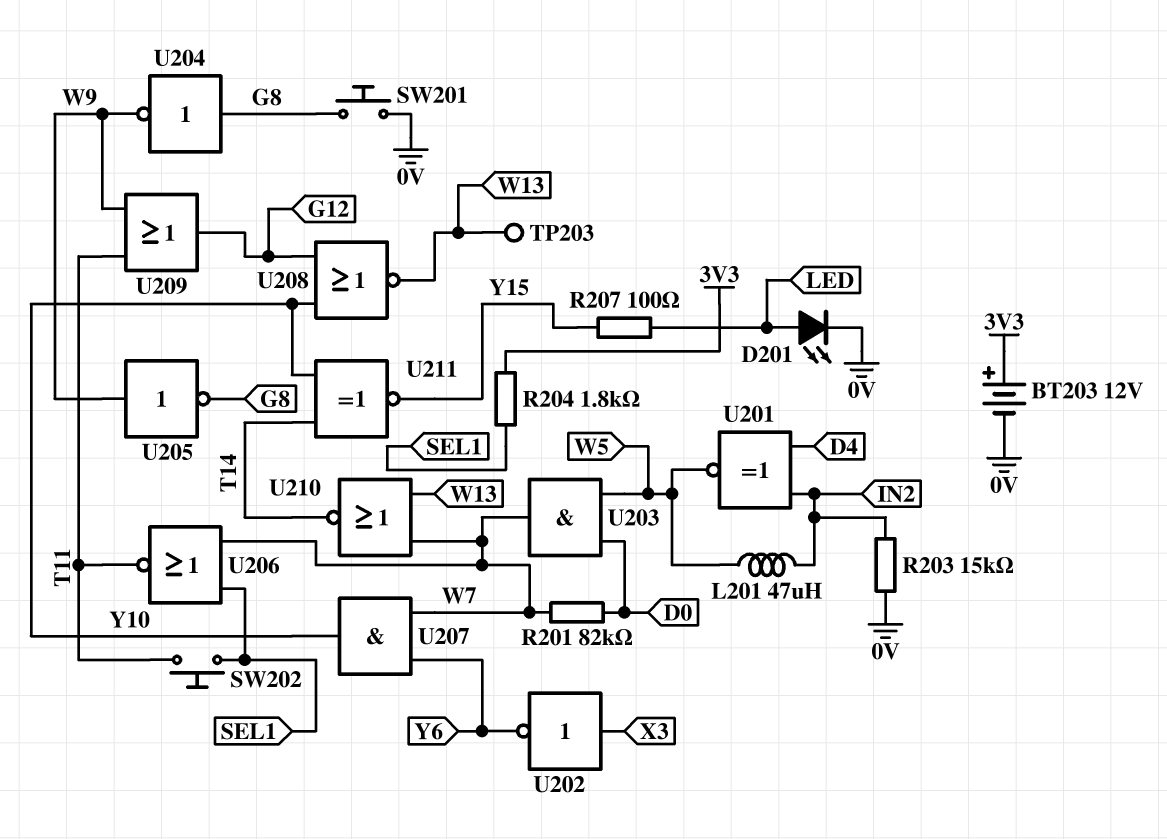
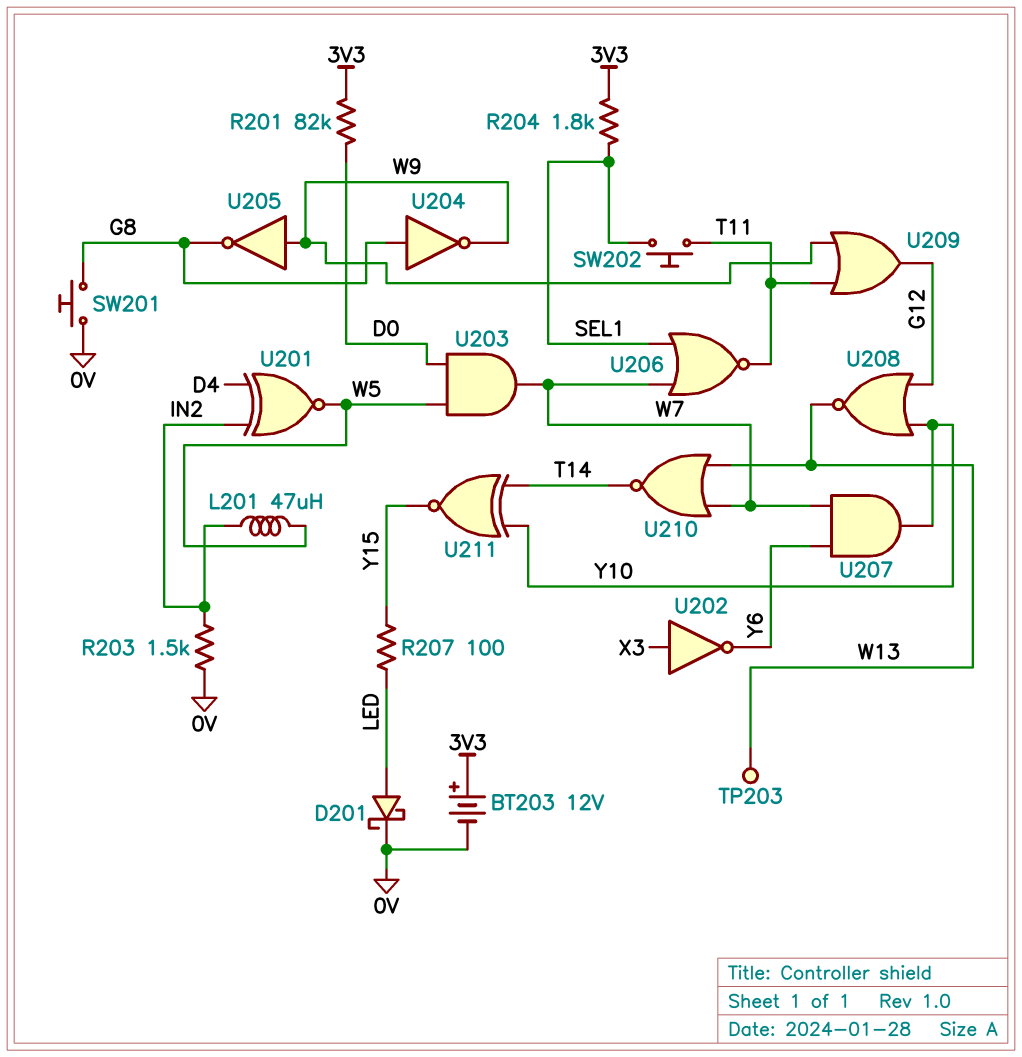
D201: LED (A LED, K 0V) -> schottky (A LED, K 0V)
R201: 82k (D0, W7) -> 82k (3V3, D0)
R203: 15k (0V, IN2) -> 1.5k (0V, IN2)

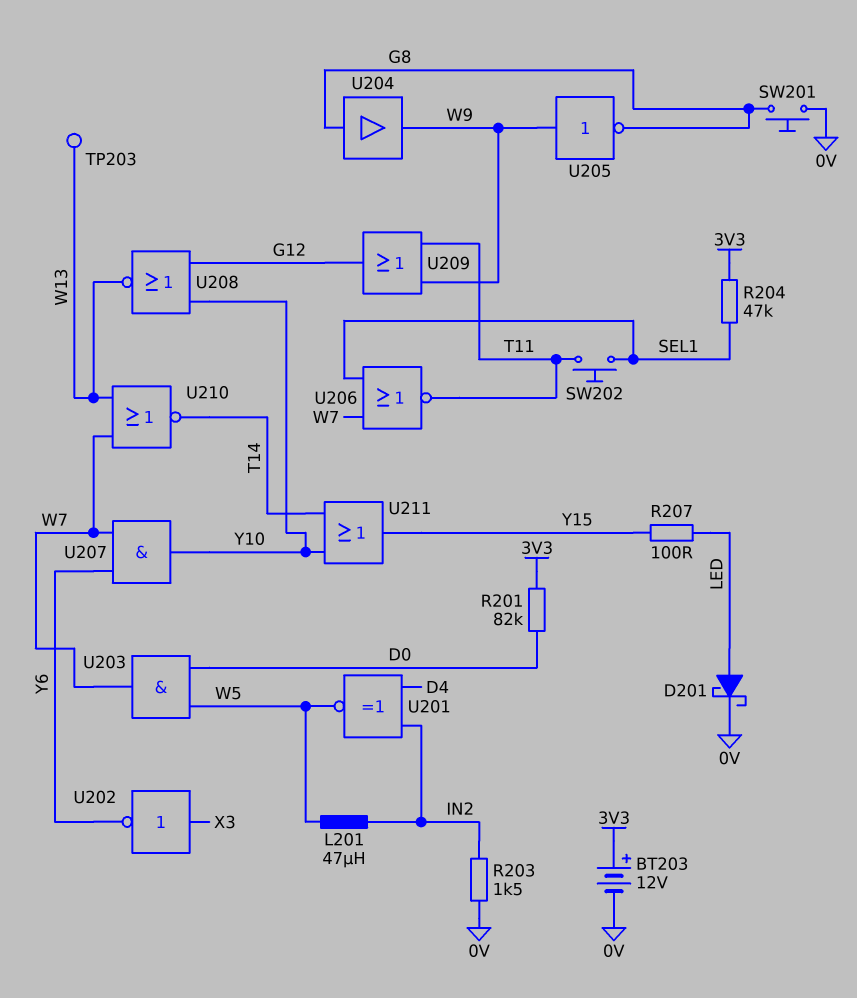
R204: 1.8k (3V3, SEL1) -> 47k (3V3, SEL1)
U204: NOT (in G8, out W9) -> buffer (in G8, out W9)
U211: XNOR (in T14, in Y10, out Y15) -> OR (in T14, in Y10, out Y15)

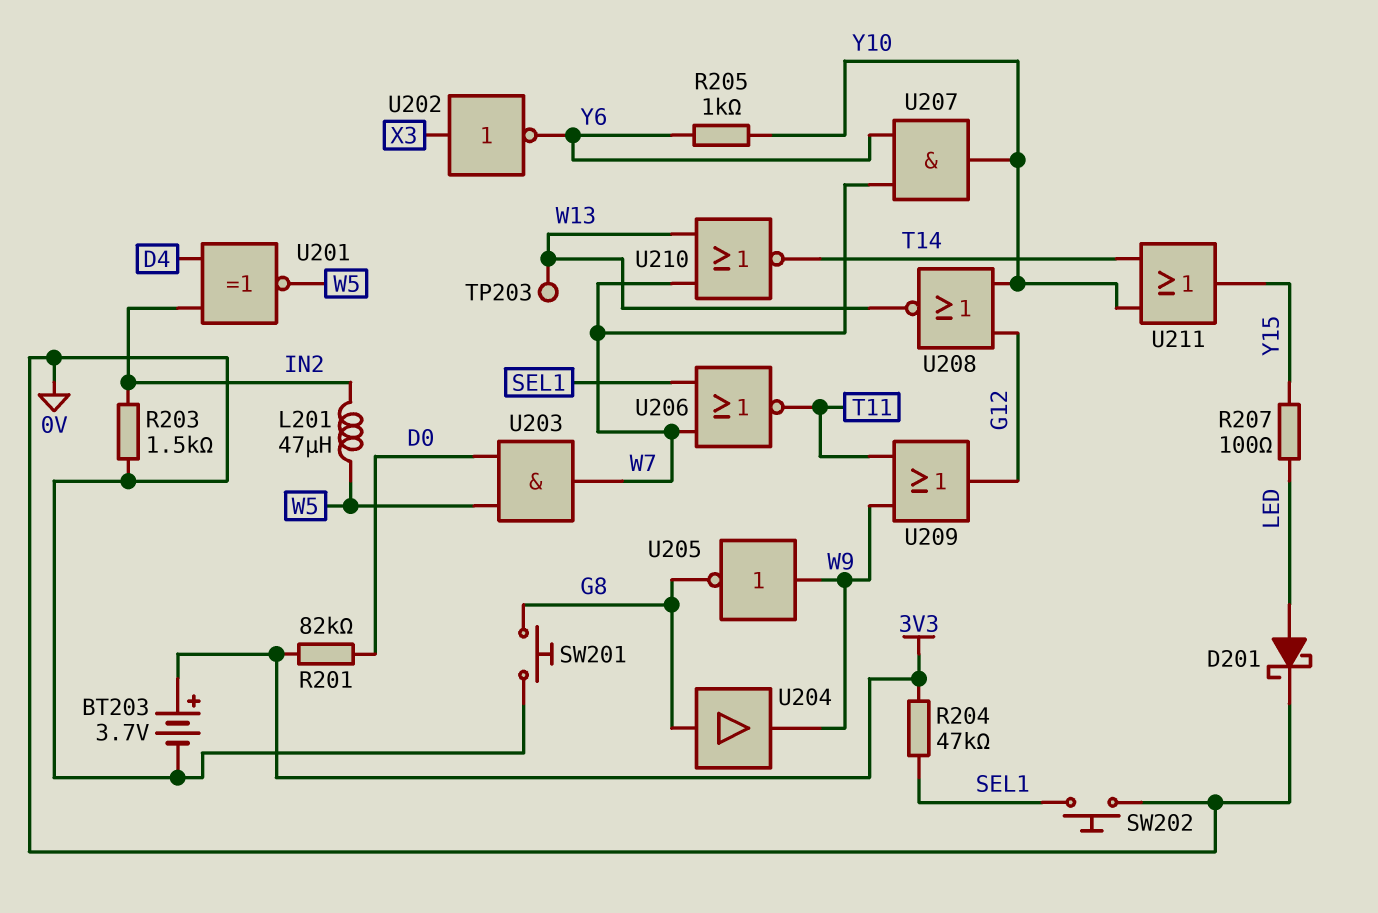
BT203: 12V (plus 3V3, minus 0V) -> 3.7V (plus 3V3, minus 0V)
R205: none -> 1k (Y6, Y10)
SW202: button (SEL1, T11) -> button (0V, SEL1)

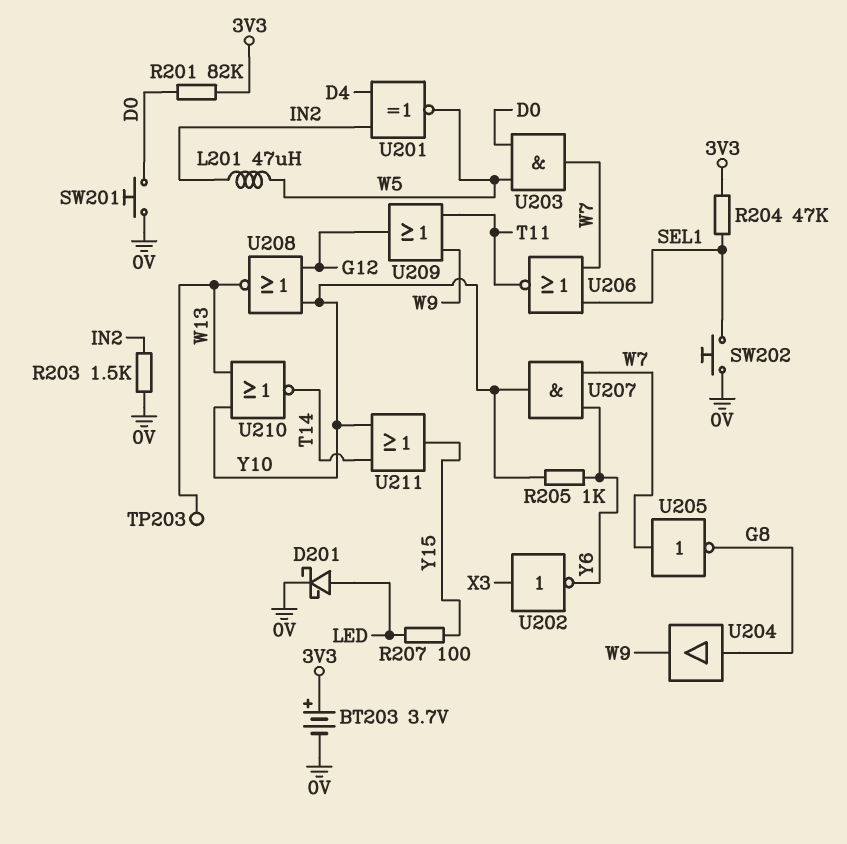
SW201: button (0V, G8) -> button (0V, D0)
U205: NOT (in W9, out G8) -> NOT (in W7, out G8)
U210: NOR (in W7, in W13, out T14) -> NOR (in W13, in Y10, out T14)

